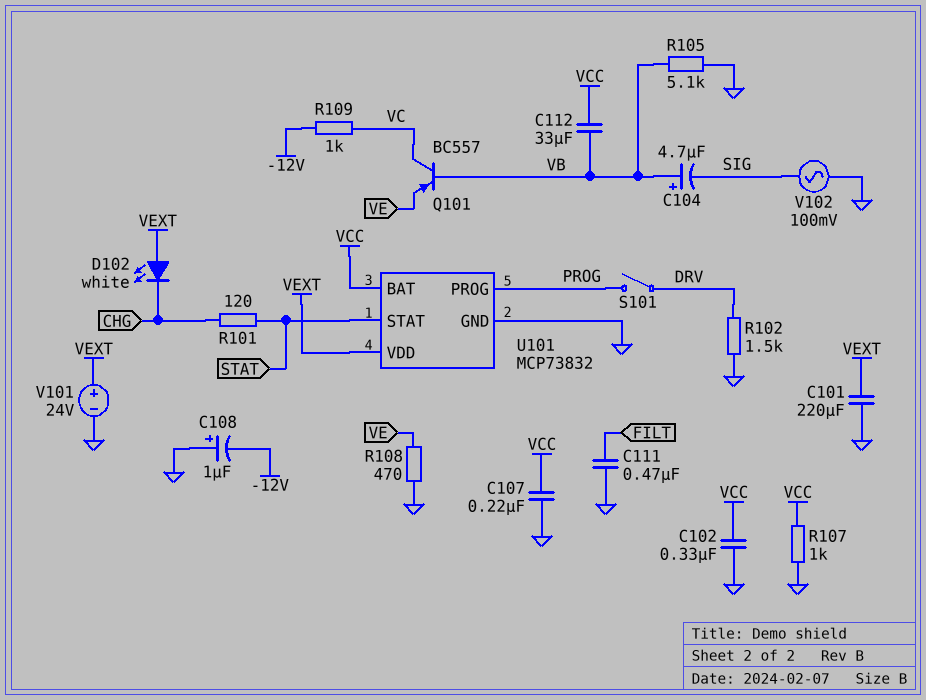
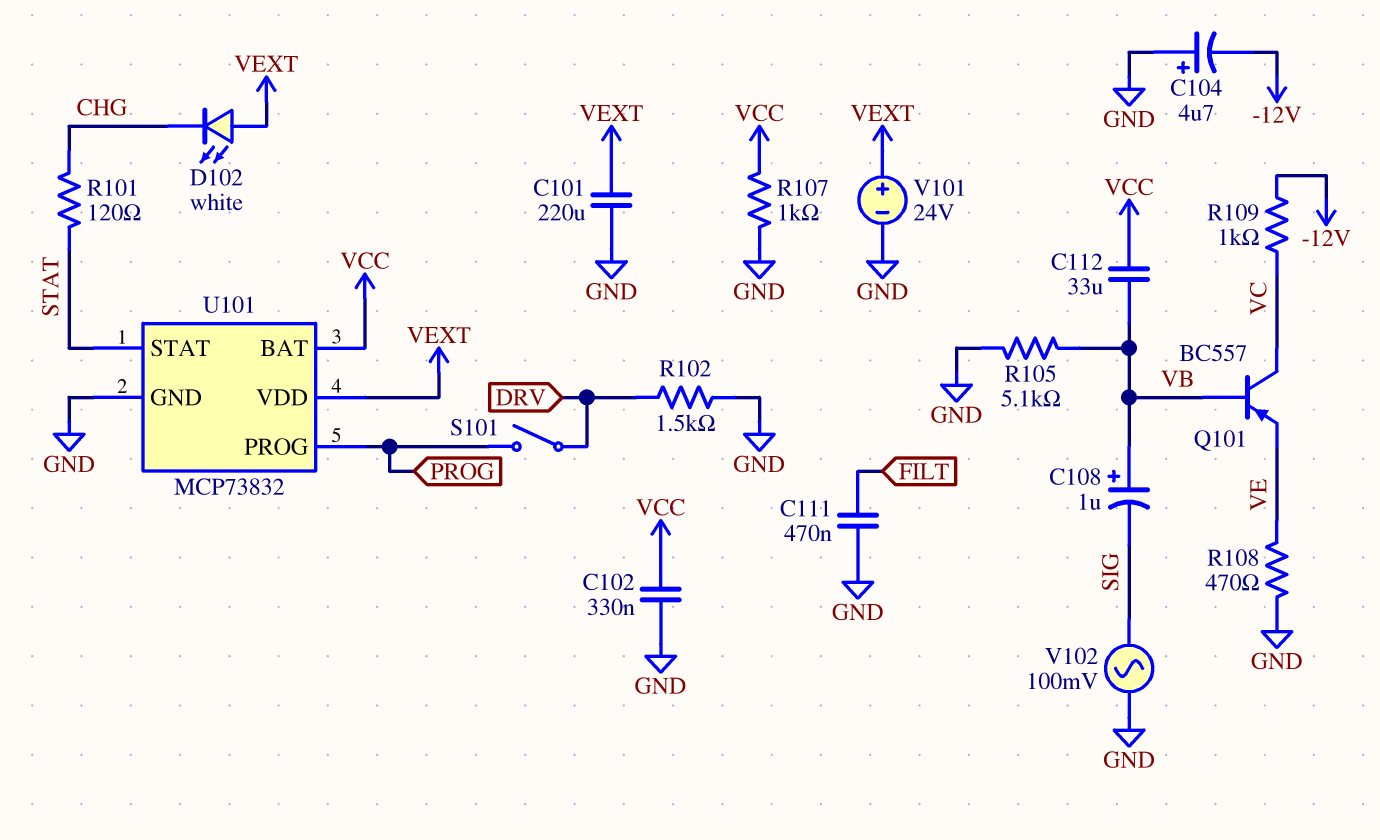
C104: 4.7uF (plus VB, minus SIG) -> 4.7uF (plus GND, minus -12V)
C107: 220nF (GND, VCC) -> none
C108: 1uF (plus GND, minus -12V) -> 1uF (plus VB, minus SIG)

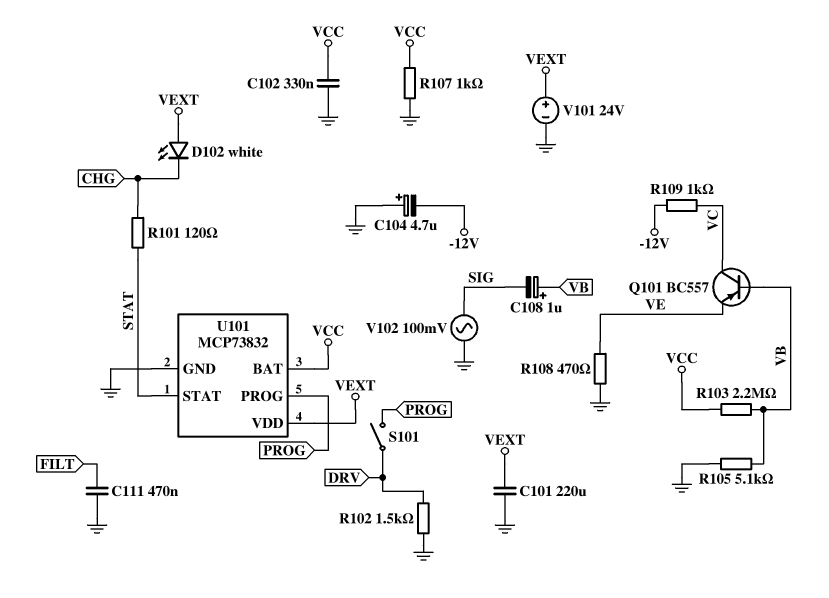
C112: 33uF (VB, VCC) -> none
R103: none -> 2.2M (VB, VCC)

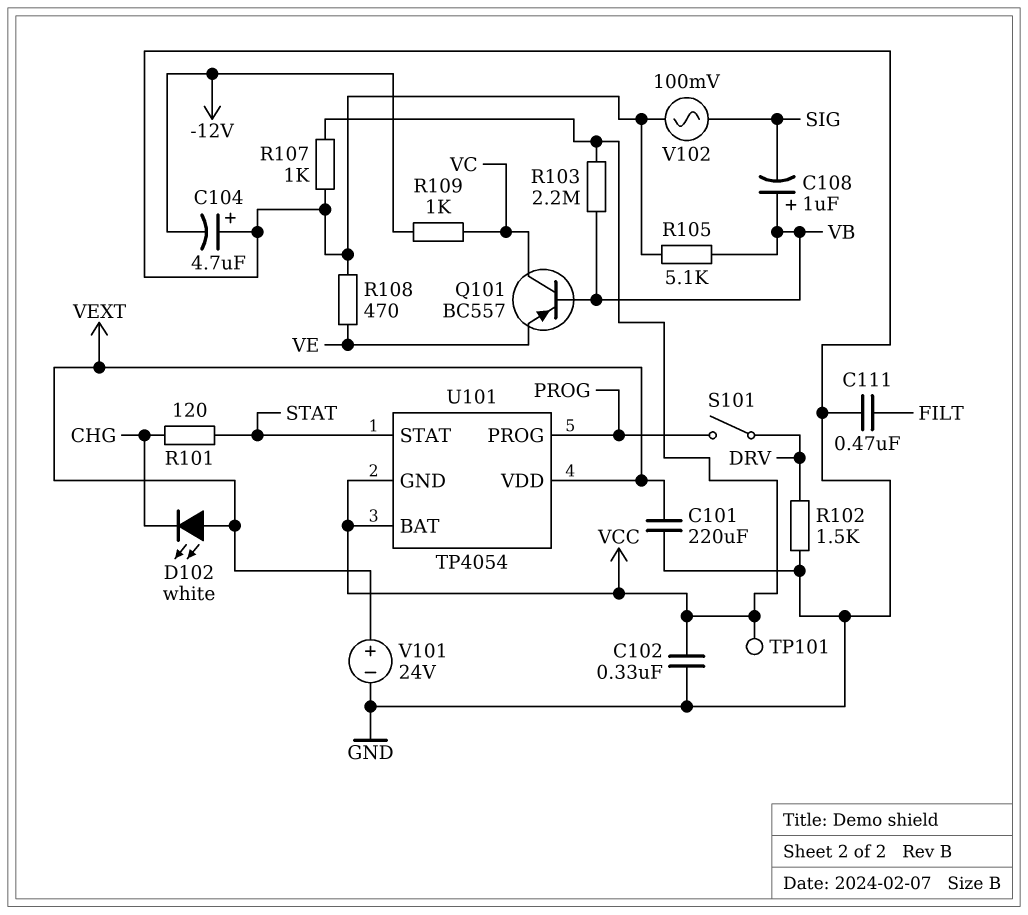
TP101: none -> test point (VCC)
U101: MCP73832 -> TP4054
U101 pin GND: GND -> VCC

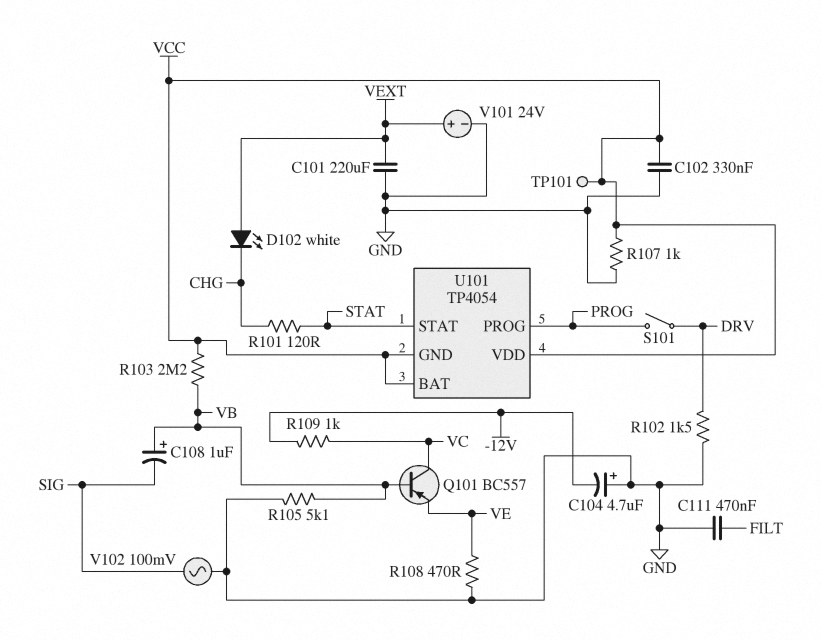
U101 pin VDD: VEXT -> VCC

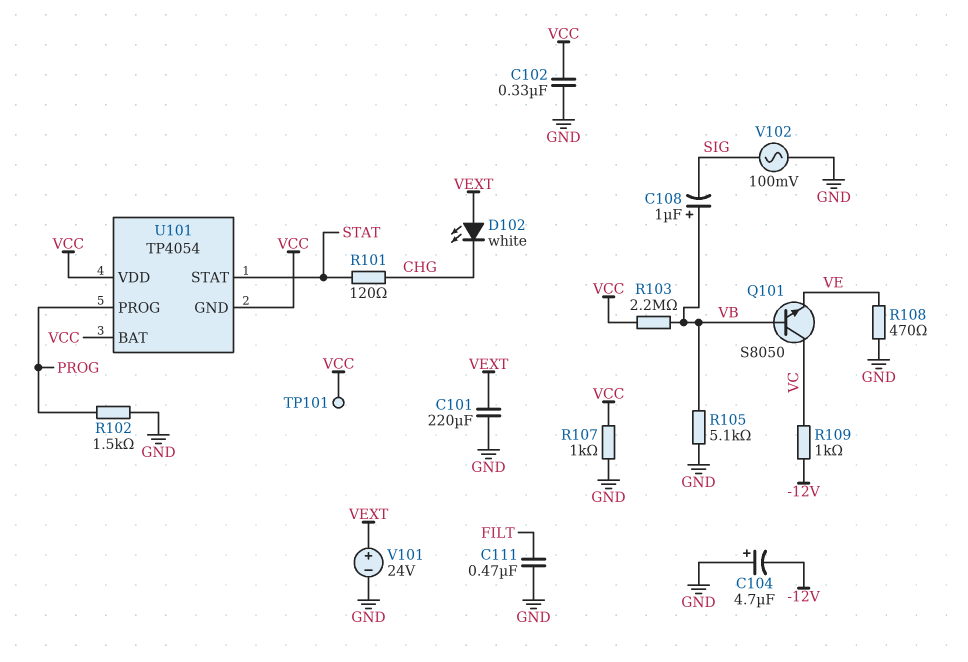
Q101: PNP BC557 (B VB, C VC, E VE) -> NPN S8050 (B VB, C VC, E VE)
R102: 1.5k (DRV, GND) -> 1.5k (GND, PROG)
S101: switch (DRV, PROG) -> none

